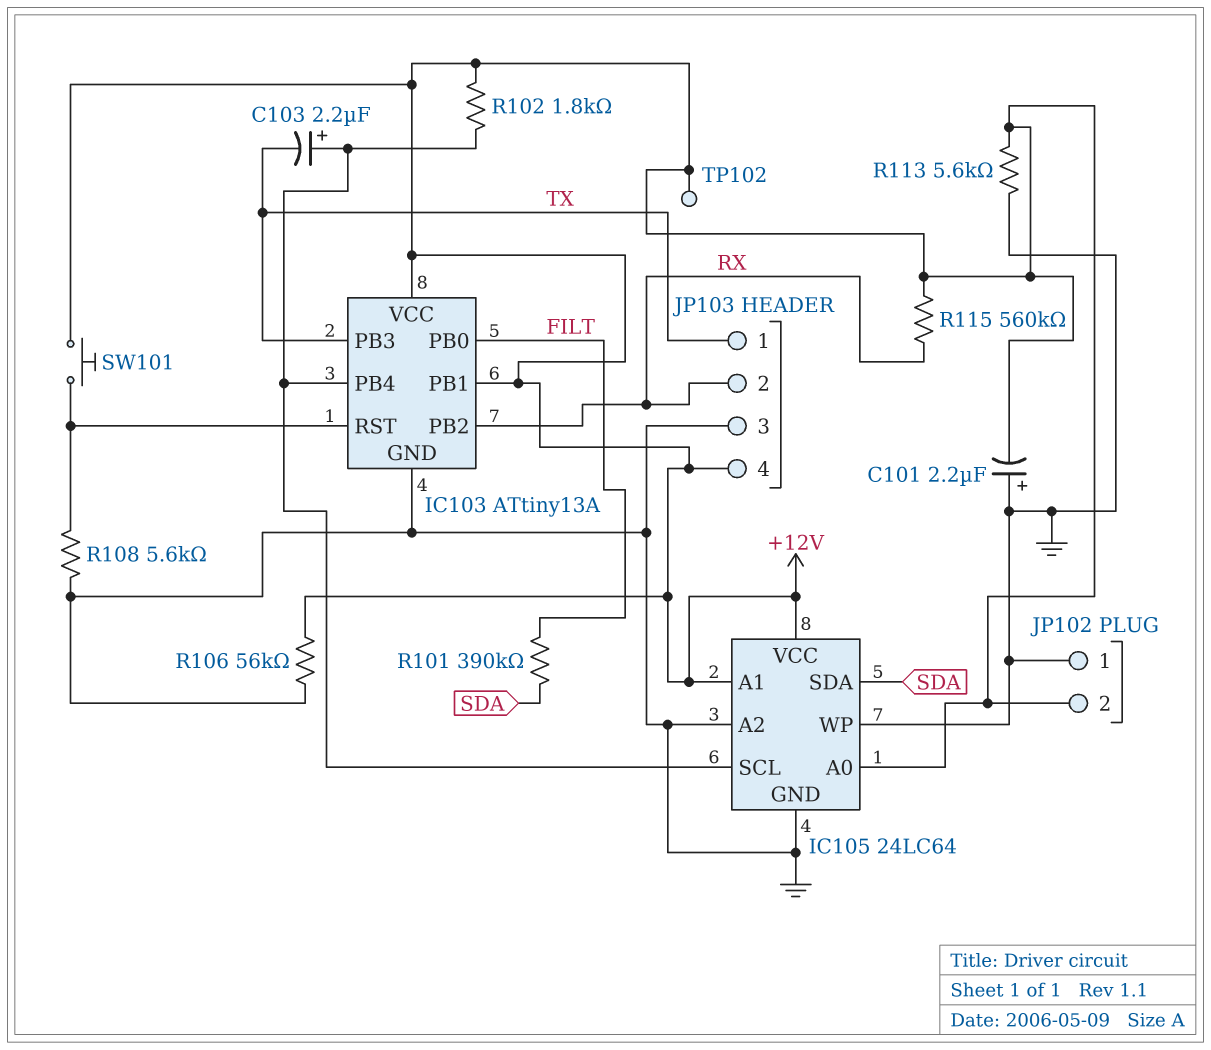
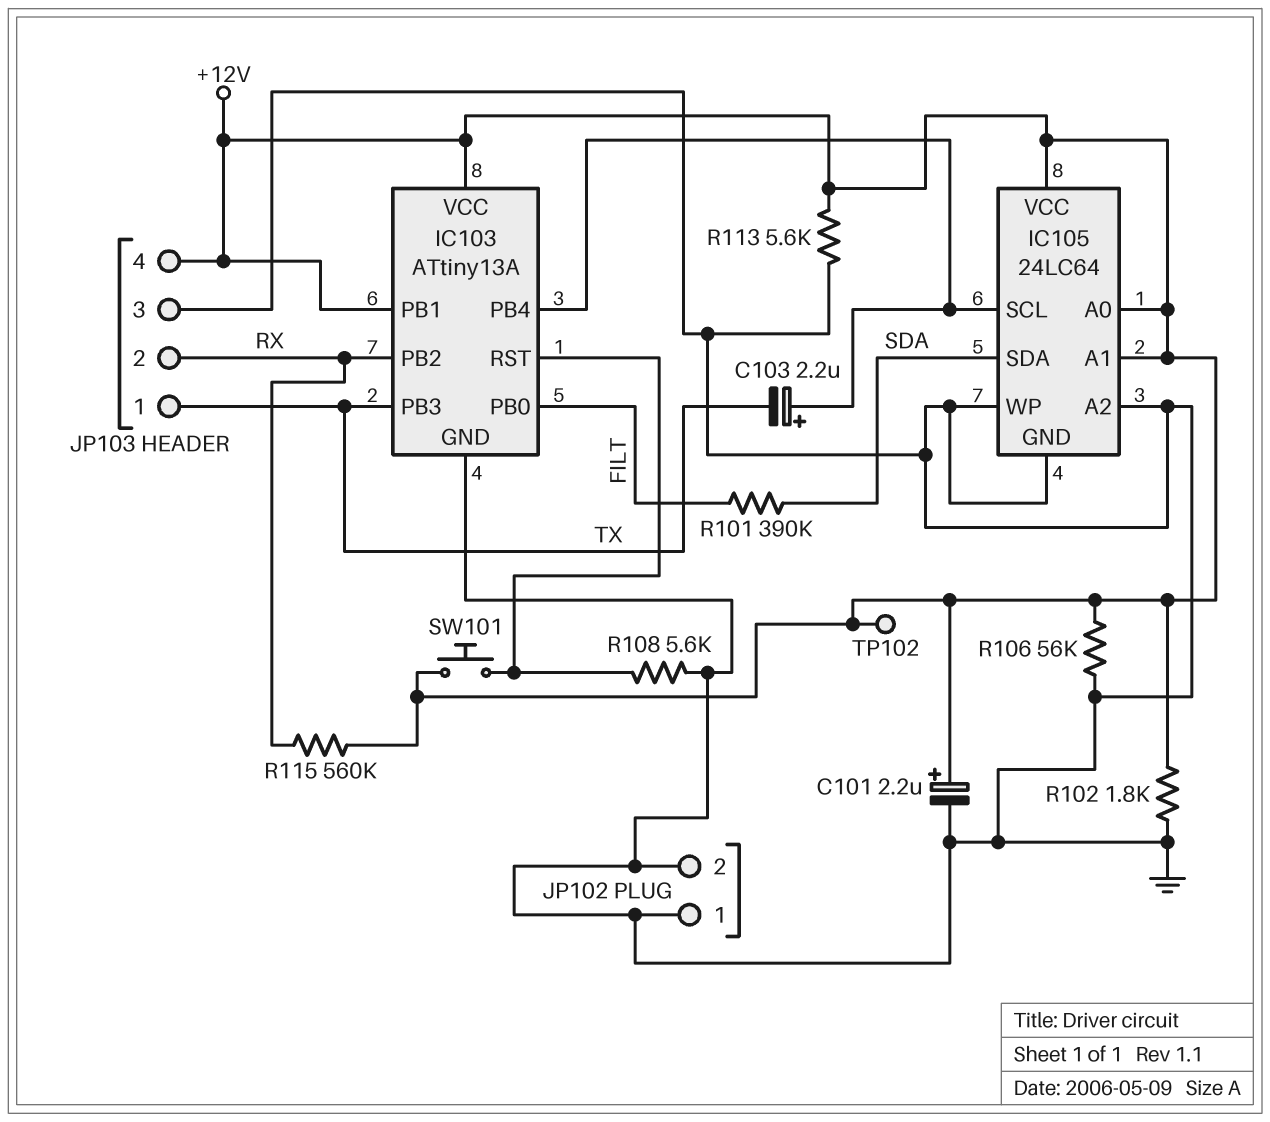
C101: 2.2uF (plus GND, minus +12V) -> 2.2uF (plus +12V, minus GND)
JP102 pin 2: +12V -> GND
R102: 1.8k (+12V, IC103/PB4) -> 1.8k (+12V, GND)

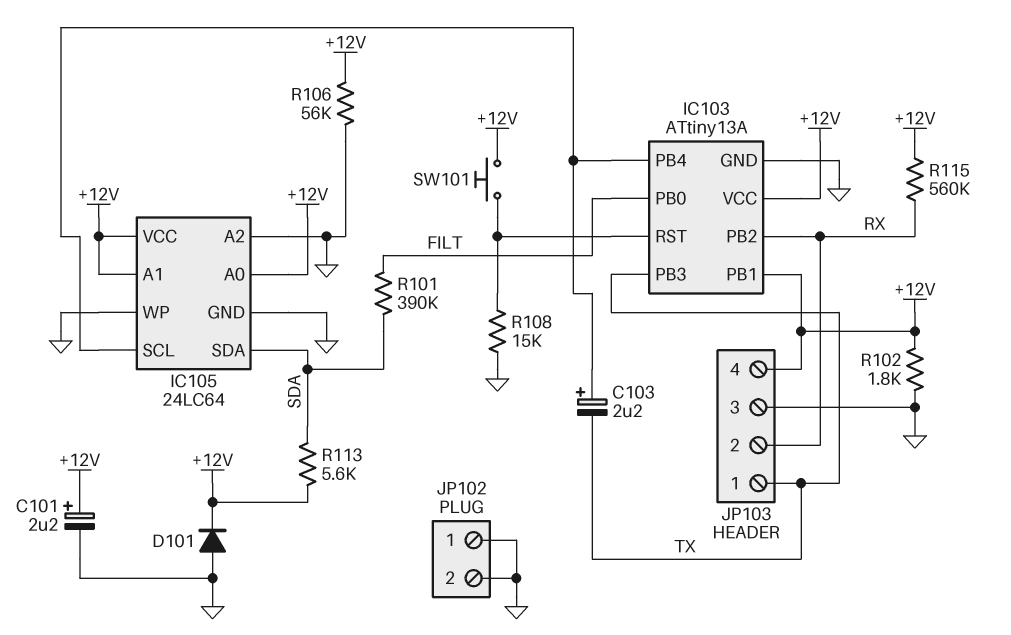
D101: none -> diode (A GND, K +12V)
R108: 5.6k (GND, IC103/RST) -> 15k (GND, IC103/RST)
R113: 5.6k (+12V, GND) -> 5.6k (+12V, SDA)
TP102: test point (+12V) -> none

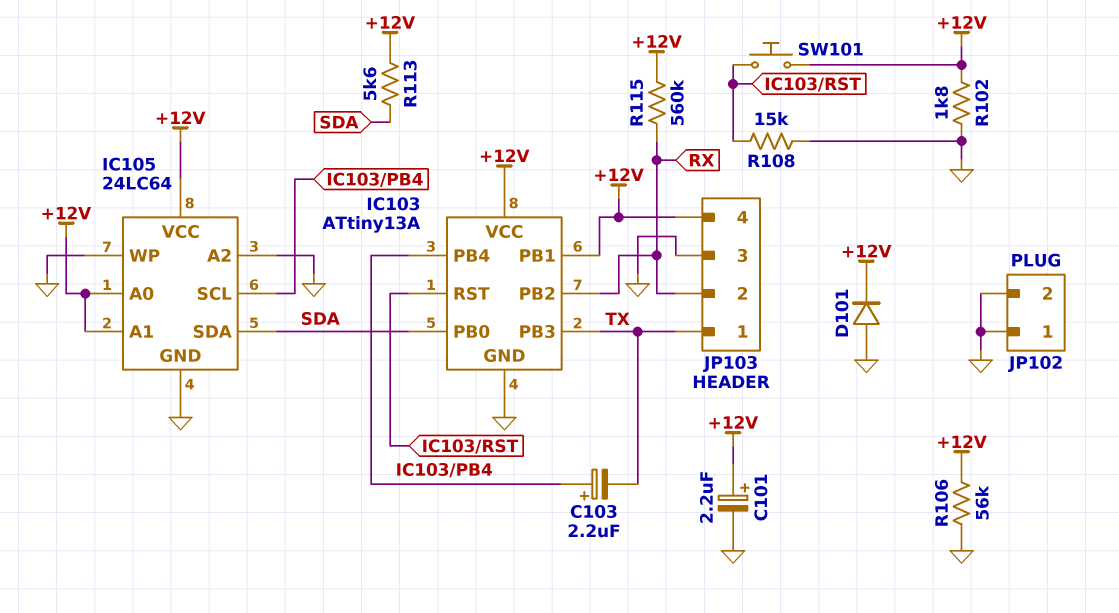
IC103 pin PB0: FILT -> SDA
R101: 390k (FILT, SDA) -> none

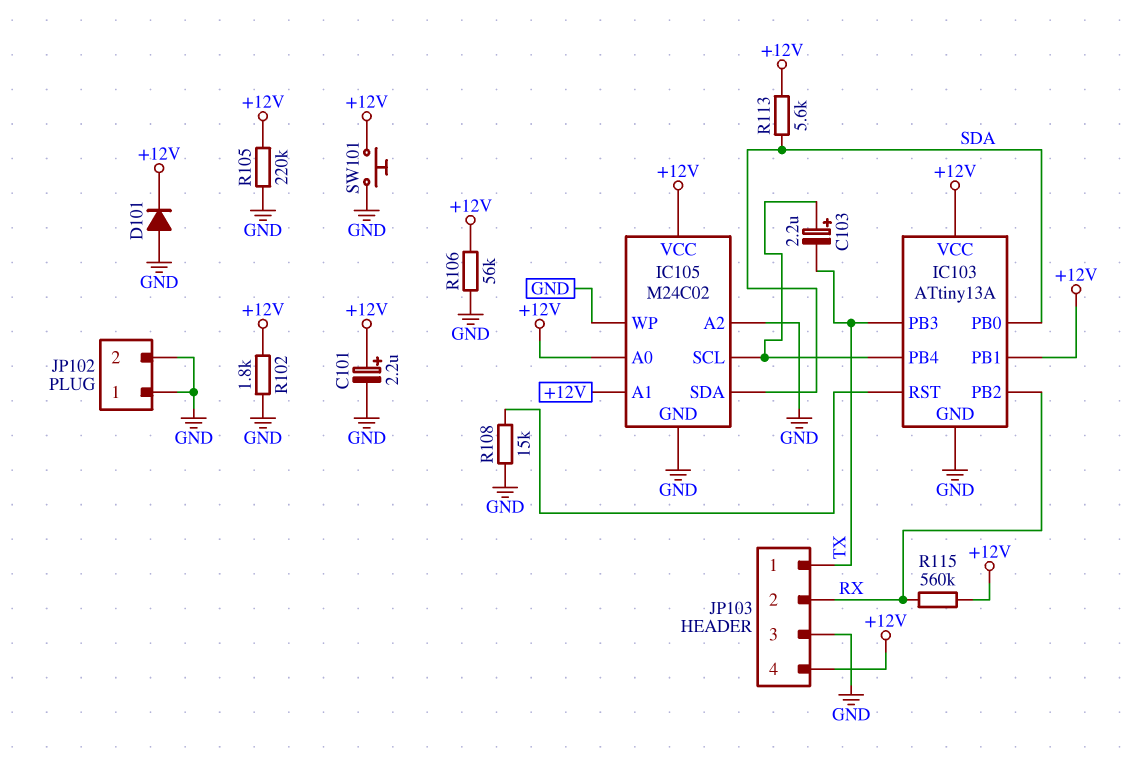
IC105: 24LC64 -> M24C02
R105: none -> 220k (+12V, GND)
SW101: button (+12V, IC103/RST) -> button (+12V, GND)

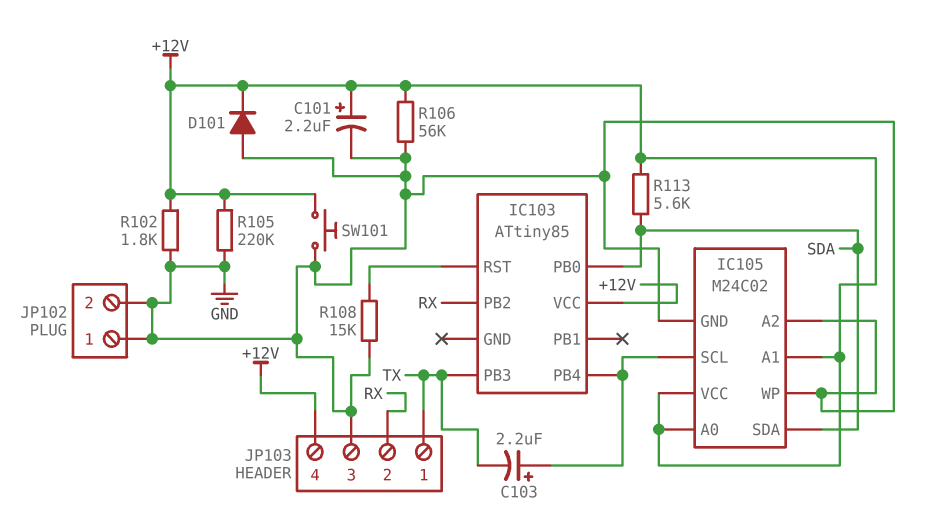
IC103: ATtiny13A -> ATtiny85
IC103 pin GND: GND -> none
IC103 pin PB1: +12V -> none
R115: 560k (+12V, RX) -> none

